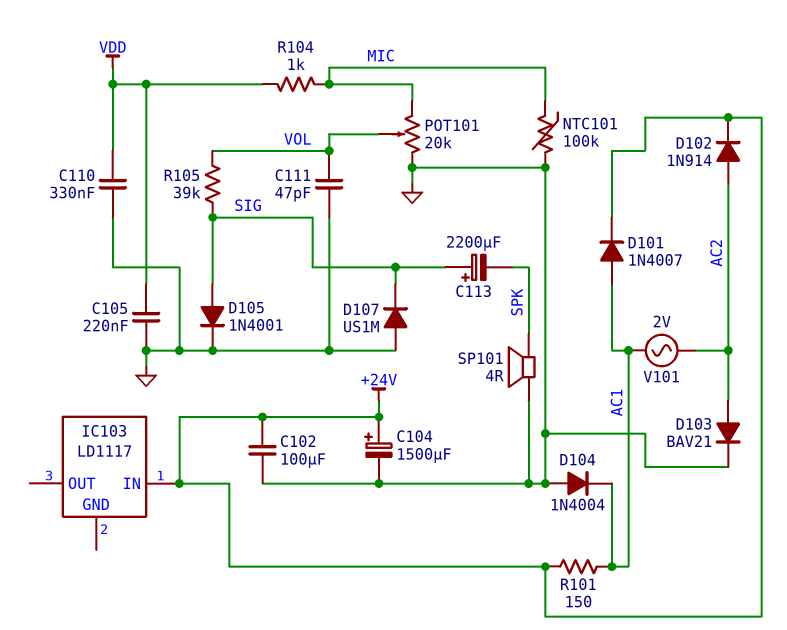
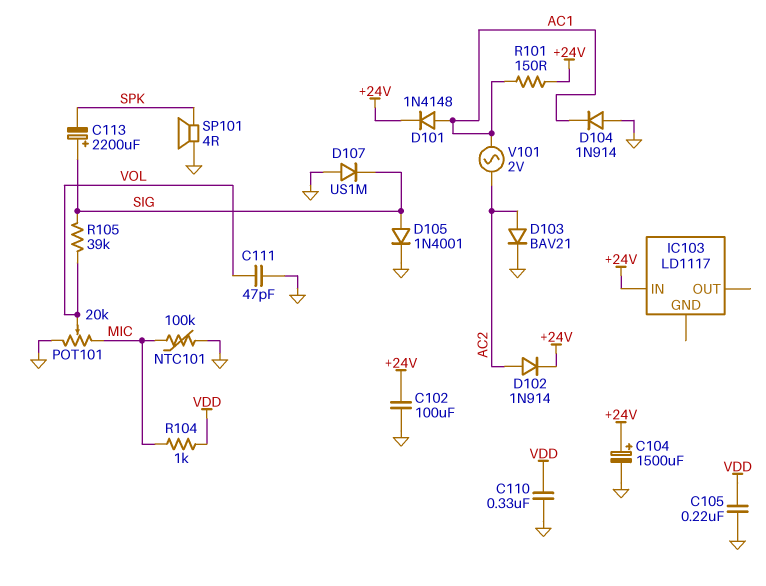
D101: diode 1N4007 (A AC1, K +24V) -> diode 1N4148 (A AC1, K +24V)
D104: diode 1N4004 (A GND, K AC1) -> diode 1N914 (A GND, K AC1)

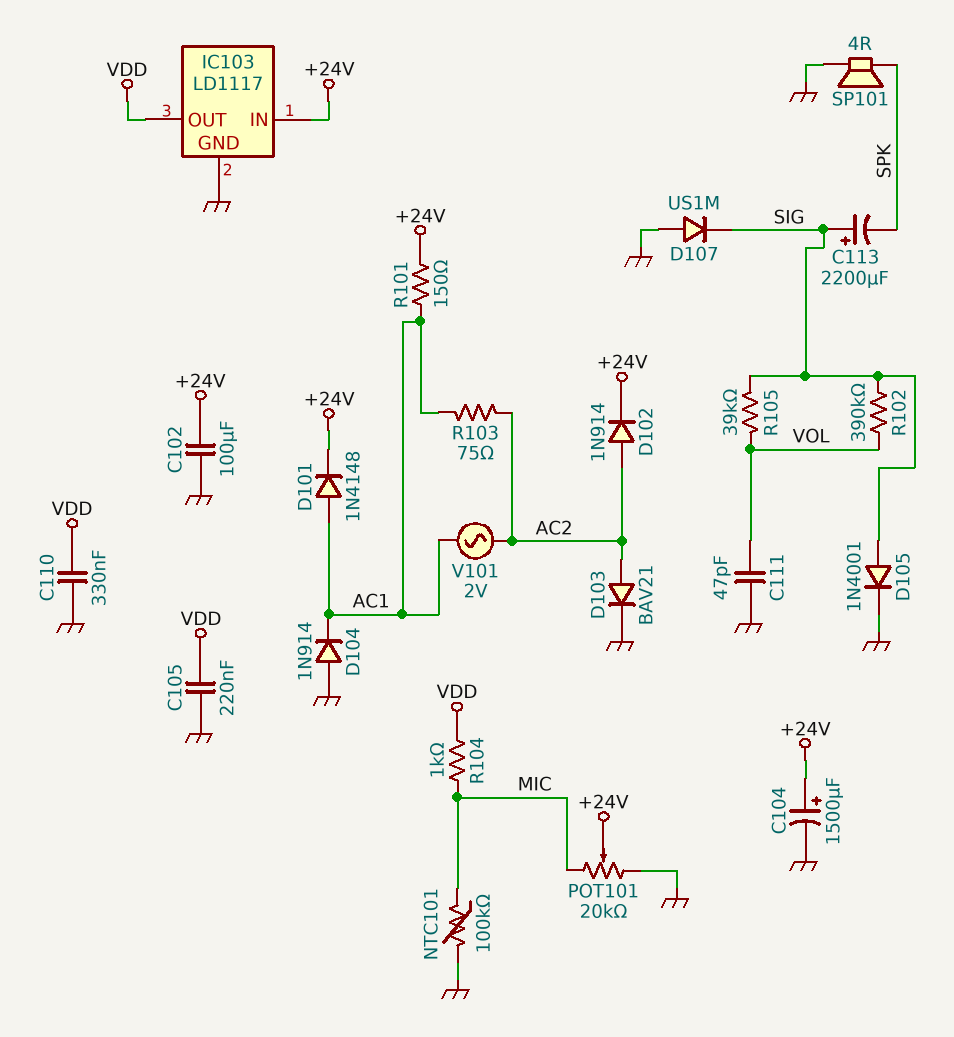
IC103 pin GND: none -> GND
IC103 pin OUT: none -> VDD
POT101: 20k (GND, MIC, wiper VOL) -> 20k (GND, MIC, wiper +24V)
R102: none -> 390k (SIG, VOL)
R103: none -> 75 (AC1, AC2)

